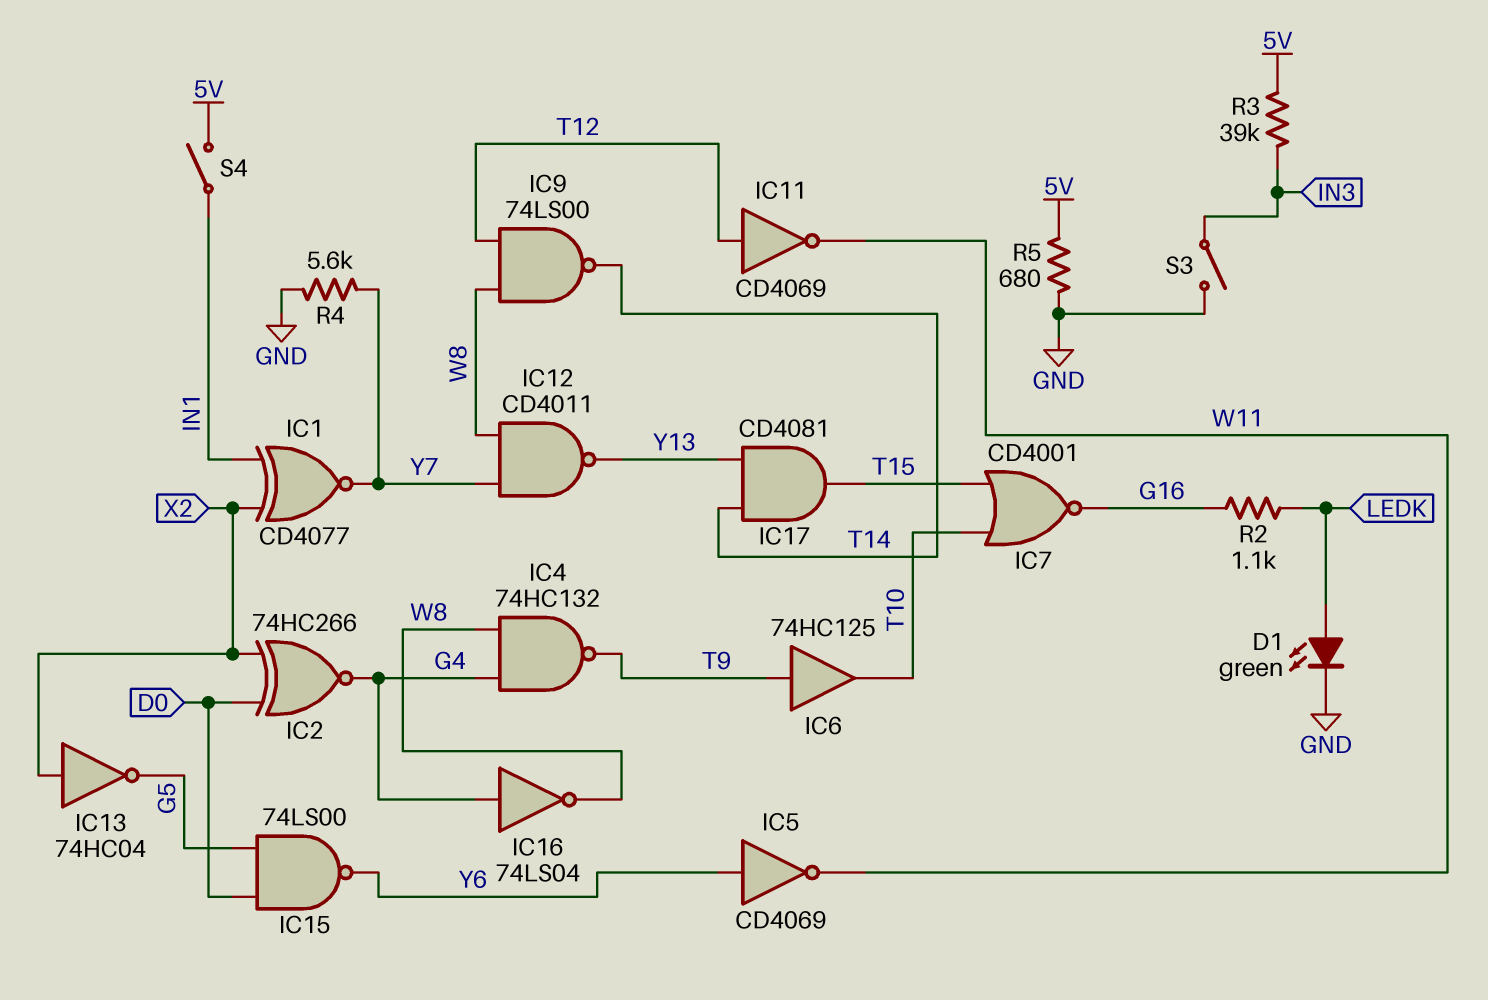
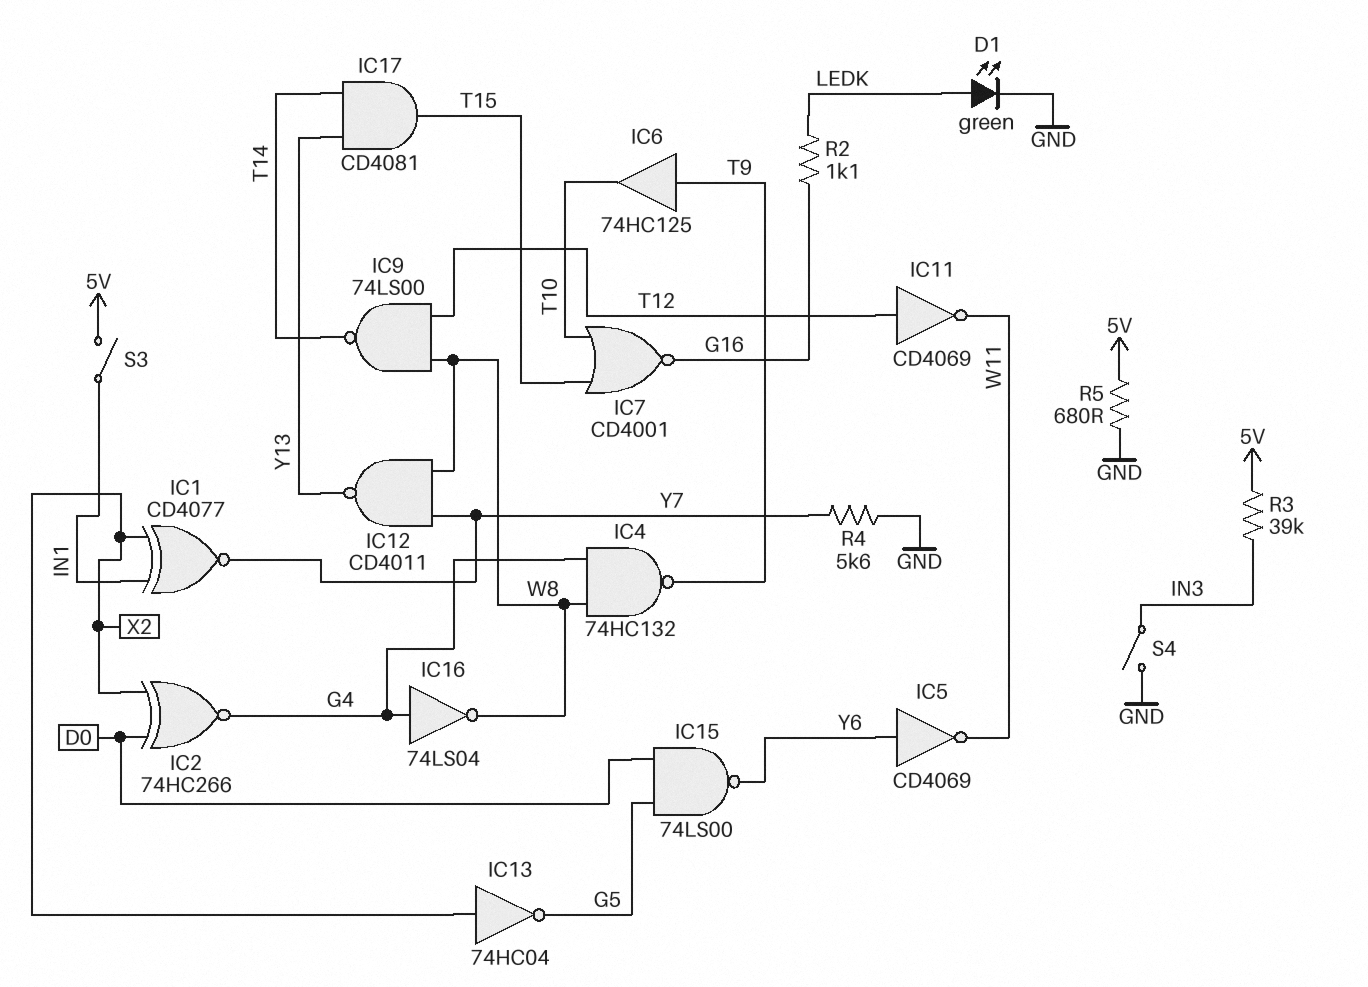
S3: switch (GND, IN3) -> switch (5V, IN1)
S4: switch (5V, IN1) -> switch (GND, IN3)

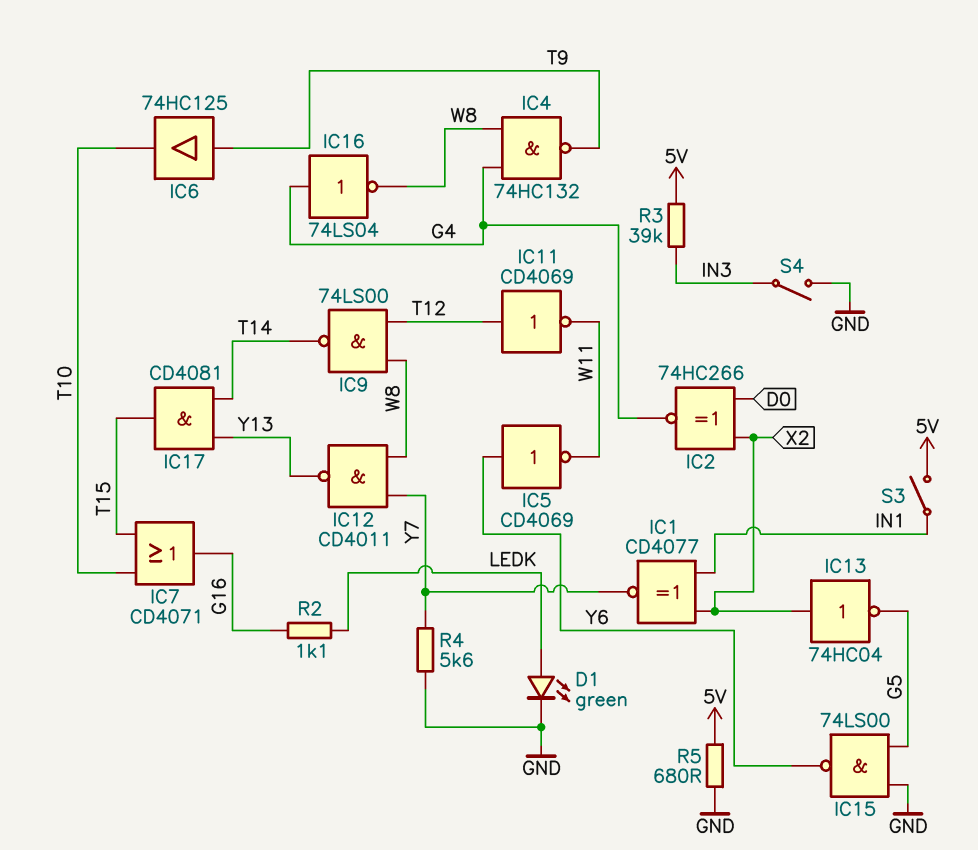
IC7: NOR CD4001 (in T10, in T15, out G16) -> OR CD4071 (in T10, in T15, out G16)
IC15: NAND 74LS00 (in D0, in G5, out Y6) -> NAND 74LS00 (in G5, in GND, out Y6)

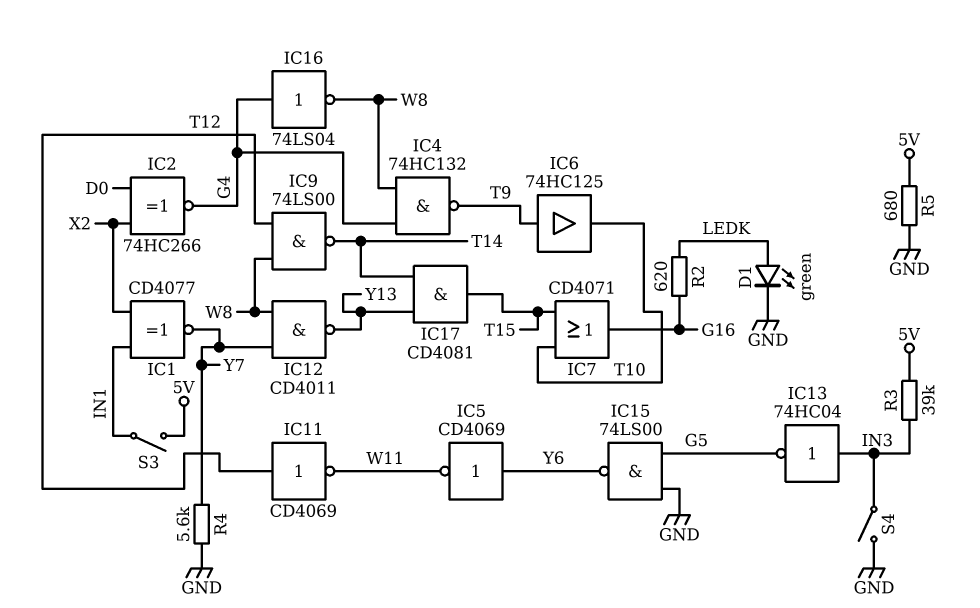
IC13: NOT 74HC04 (in X2, out G5) -> NOT 74HC04 (in IN3, out G5)
R2: 1.1k (G16, LEDK) -> 620 (G16, LEDK)

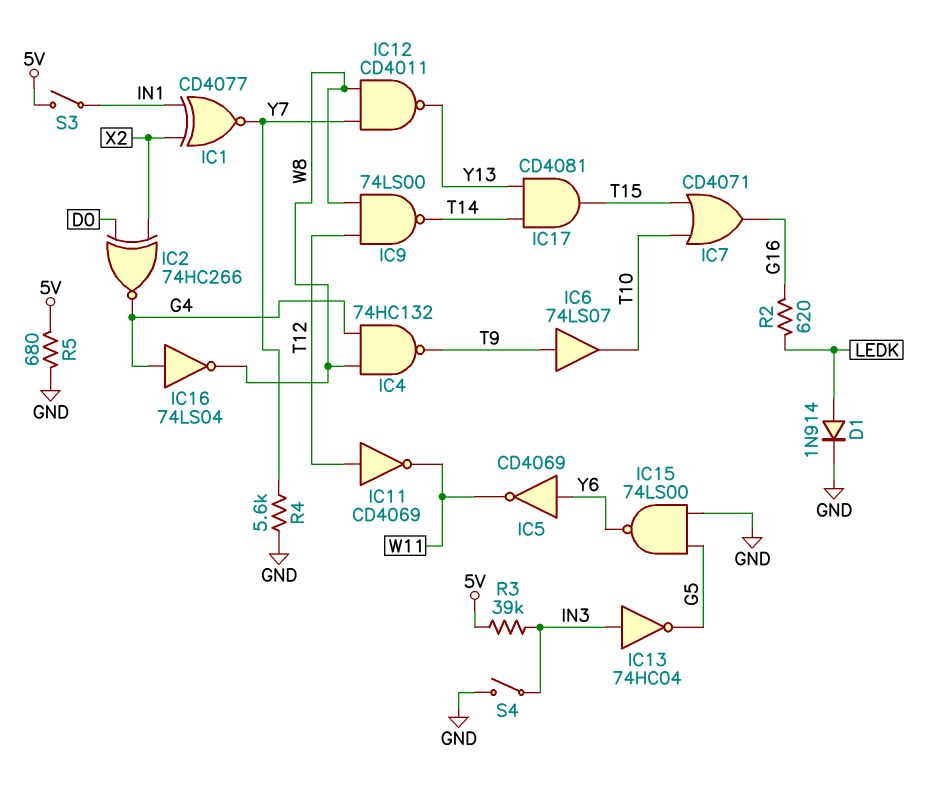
D1: LED green (A LEDK, K GND) -> diode 1N914 (A LEDK, K GND)
IC6: buffer 74HC125 (in T9, out T10) -> buffer 74LS07 (in T9, out T10)

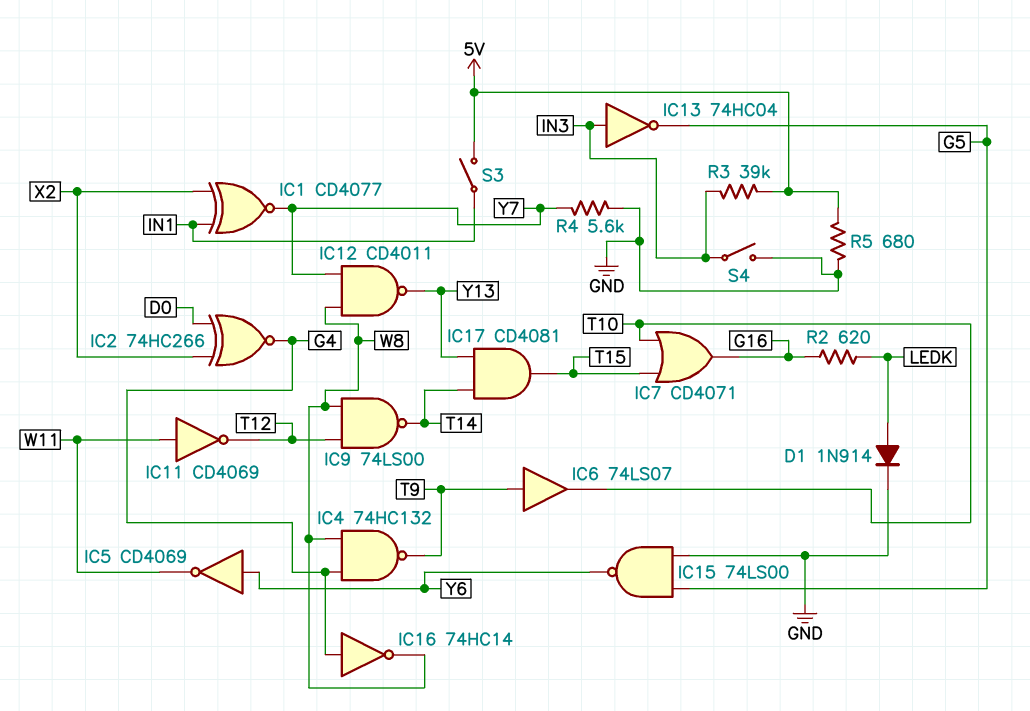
IC11: NOT CD4069 (in T12, out W11) -> NOT CD4069 (in W11, out T12)
IC16: NOT 74LS04 (in G4, out W8) -> NOT 74HC14 (in G4, out W8)

